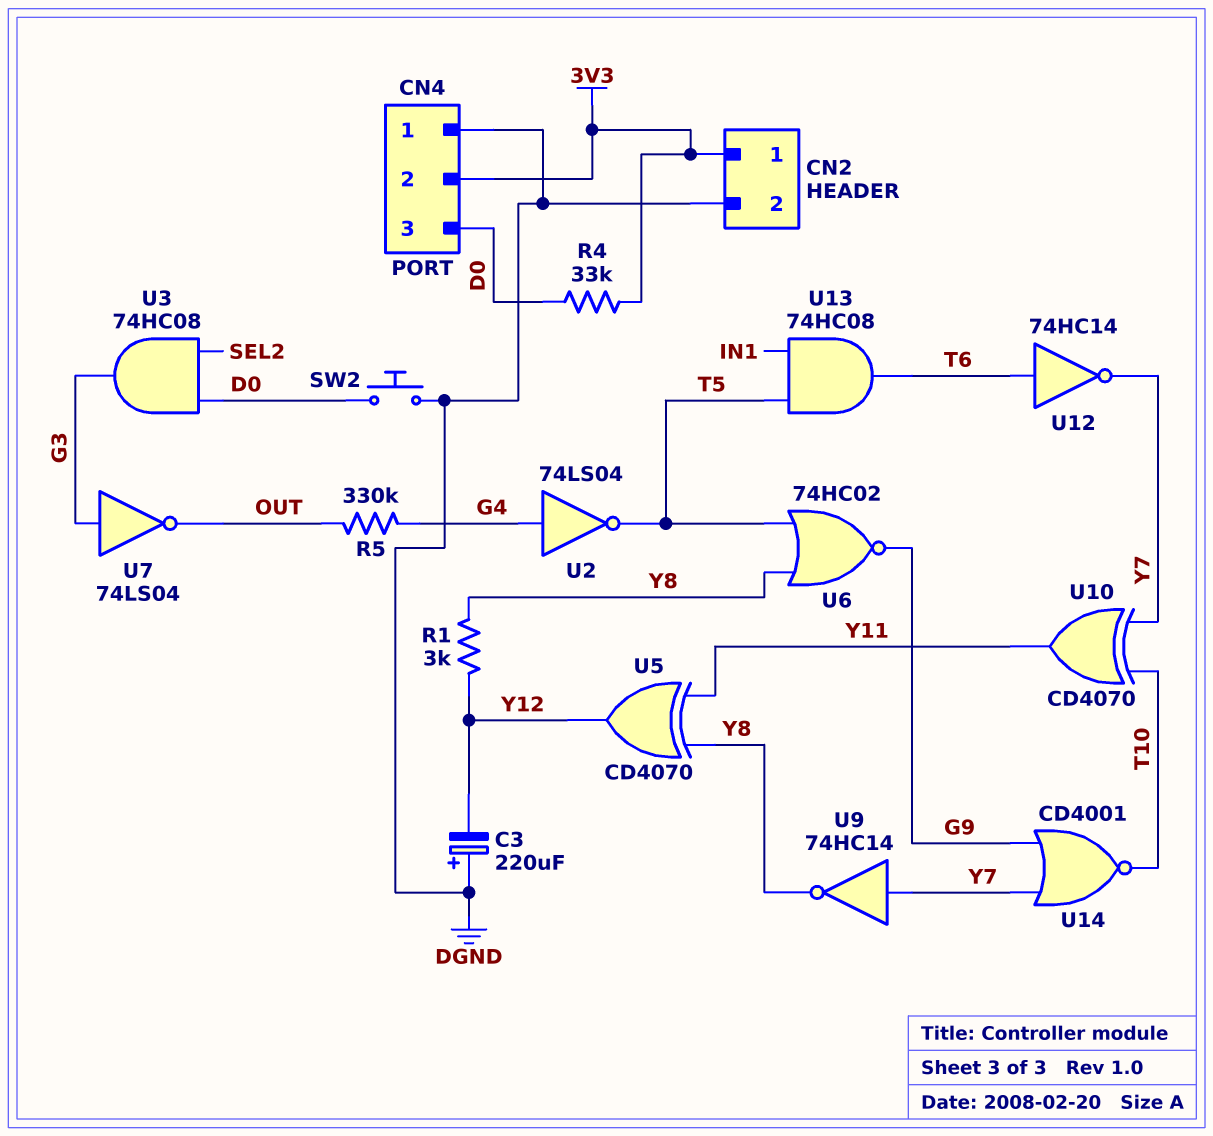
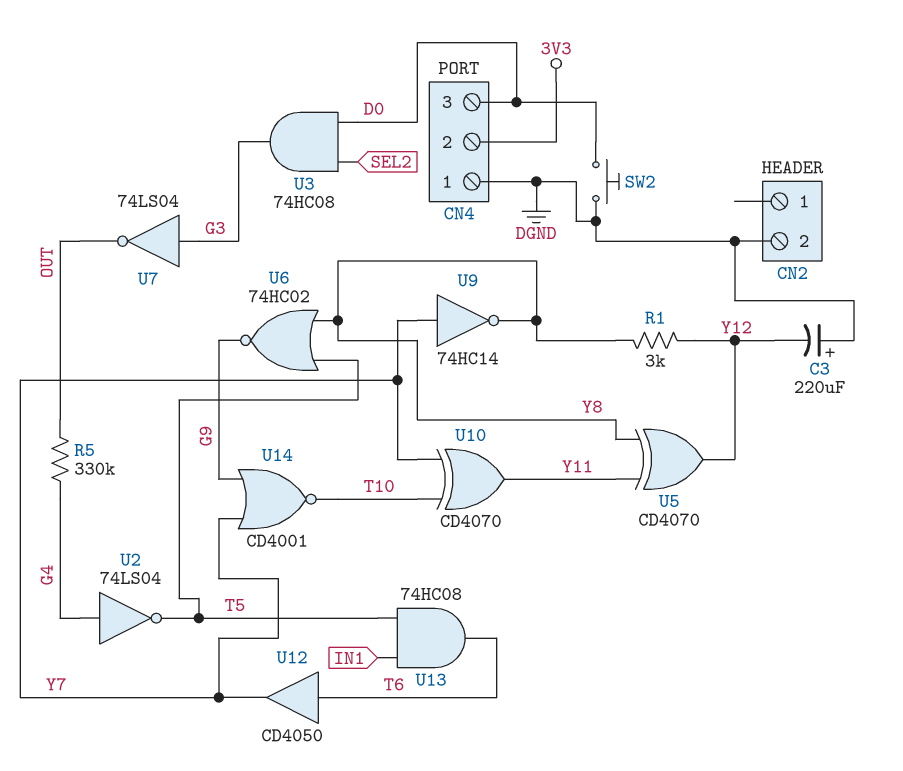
CN2 pin 1: 3V3 -> none
R4: 33k (3V3, D0) -> none
U12: NOT 74HC14 (in T6, out Y7) -> buffer CD4050 (in T6, out Y7)

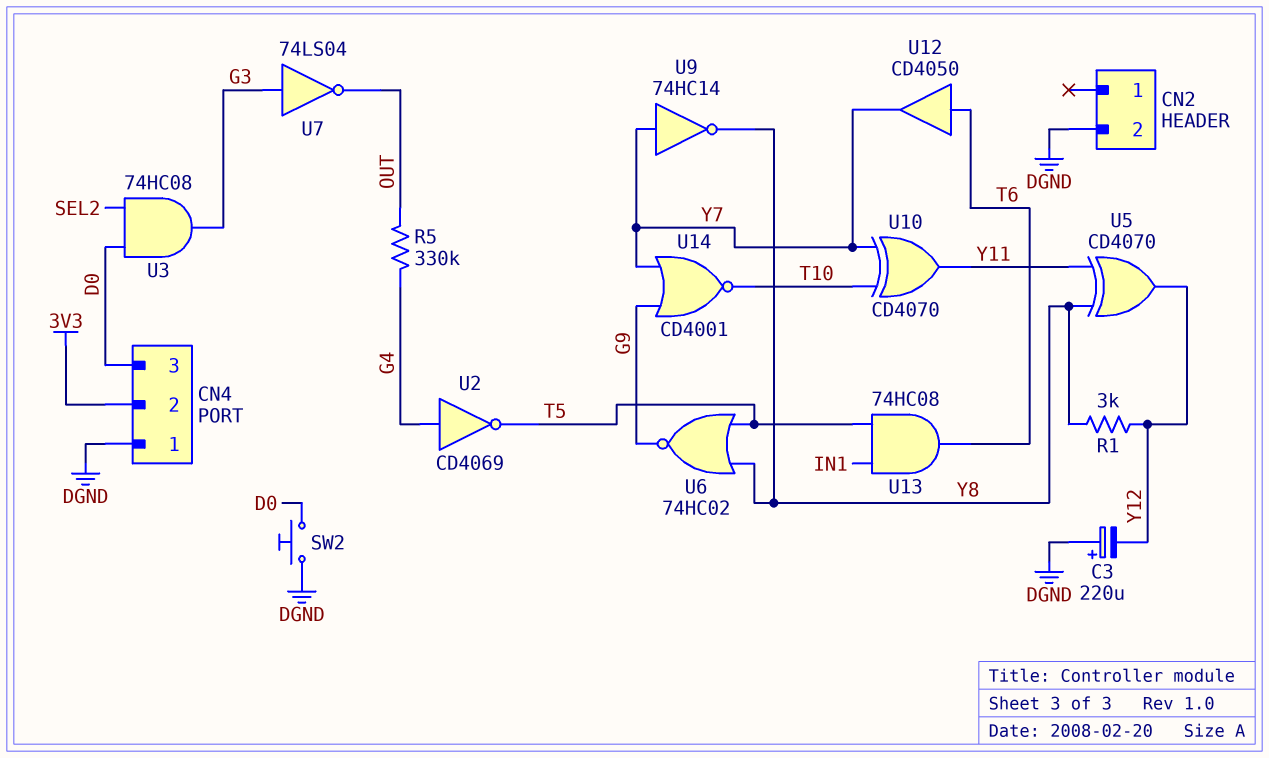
U2: NOT 74LS04 (in G4, out T5) -> NOT CD4069 (in G4, out T5)

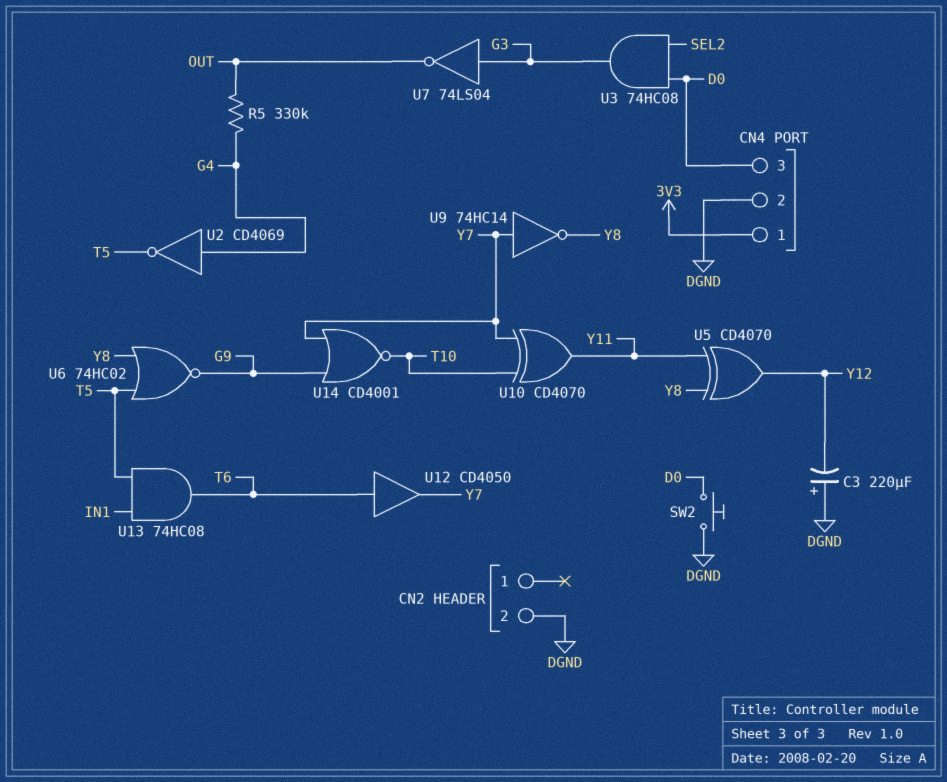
CN4 pin 1: DGND -> 3V3
CN4 pin 2: 3V3 -> DGND
R1: 3k (Y8, Y12) -> none

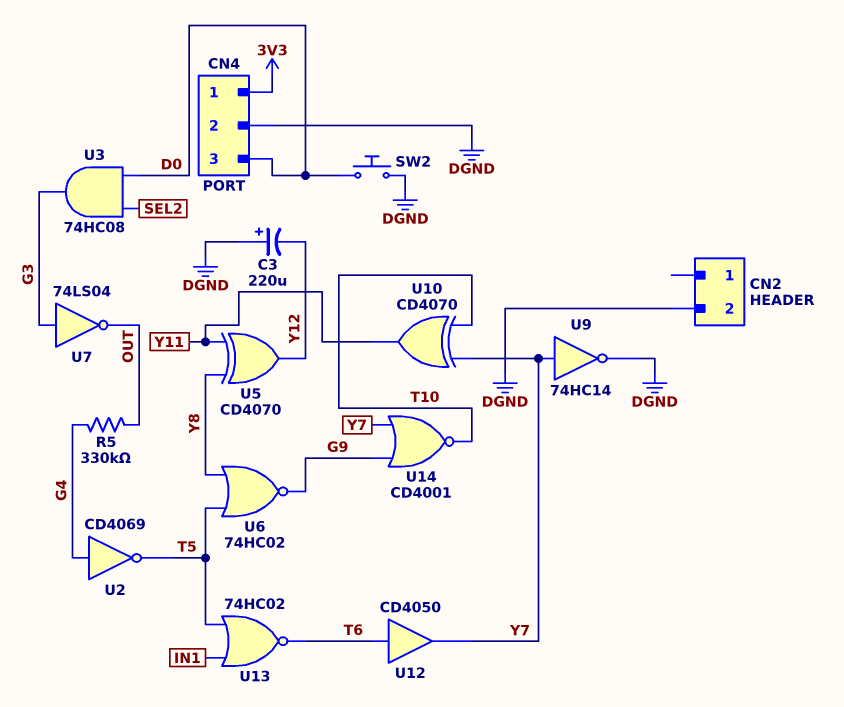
U9: NOT 74HC14 (in Y7, out Y8) -> NOT 74HC14 (in Y7, out DGND)
U13: AND 74HC08 (in IN1, in T5, out T6) -> NOR 74HC02 (in IN1, in T5, out T6)

